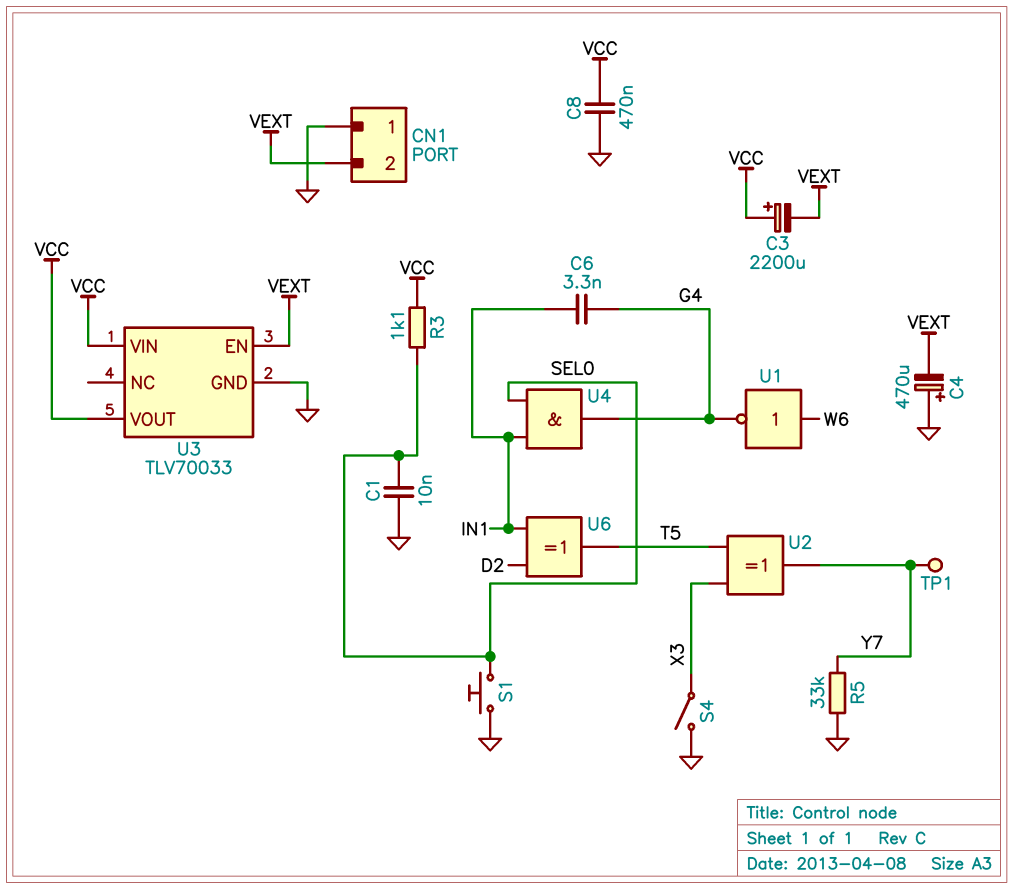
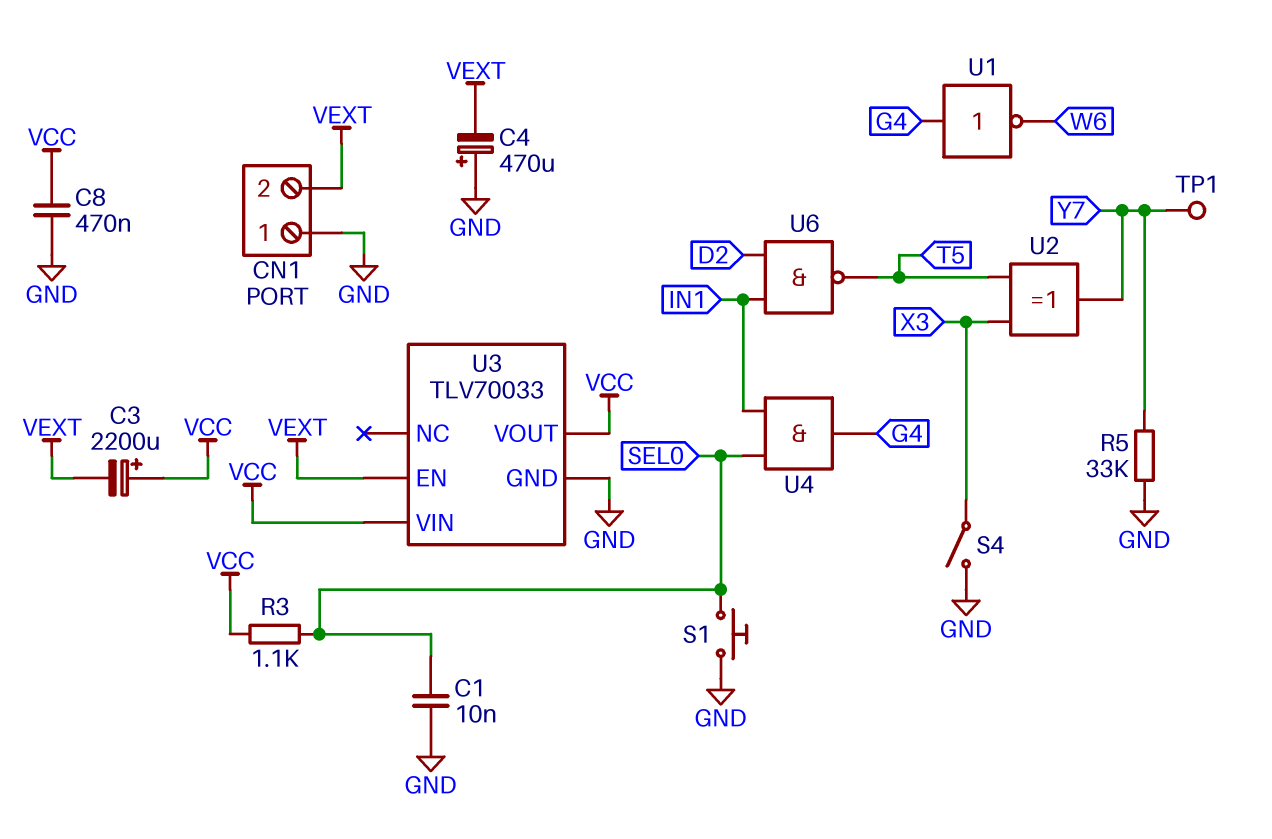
C6: 3.3nF (G4, IN1) -> none
U1: NOT (in W6, out G4) -> NOT (in G4, out W6)
U6: XOR (in D2, in IN1, out T5) -> NAND (in D2, in IN1, out T5)

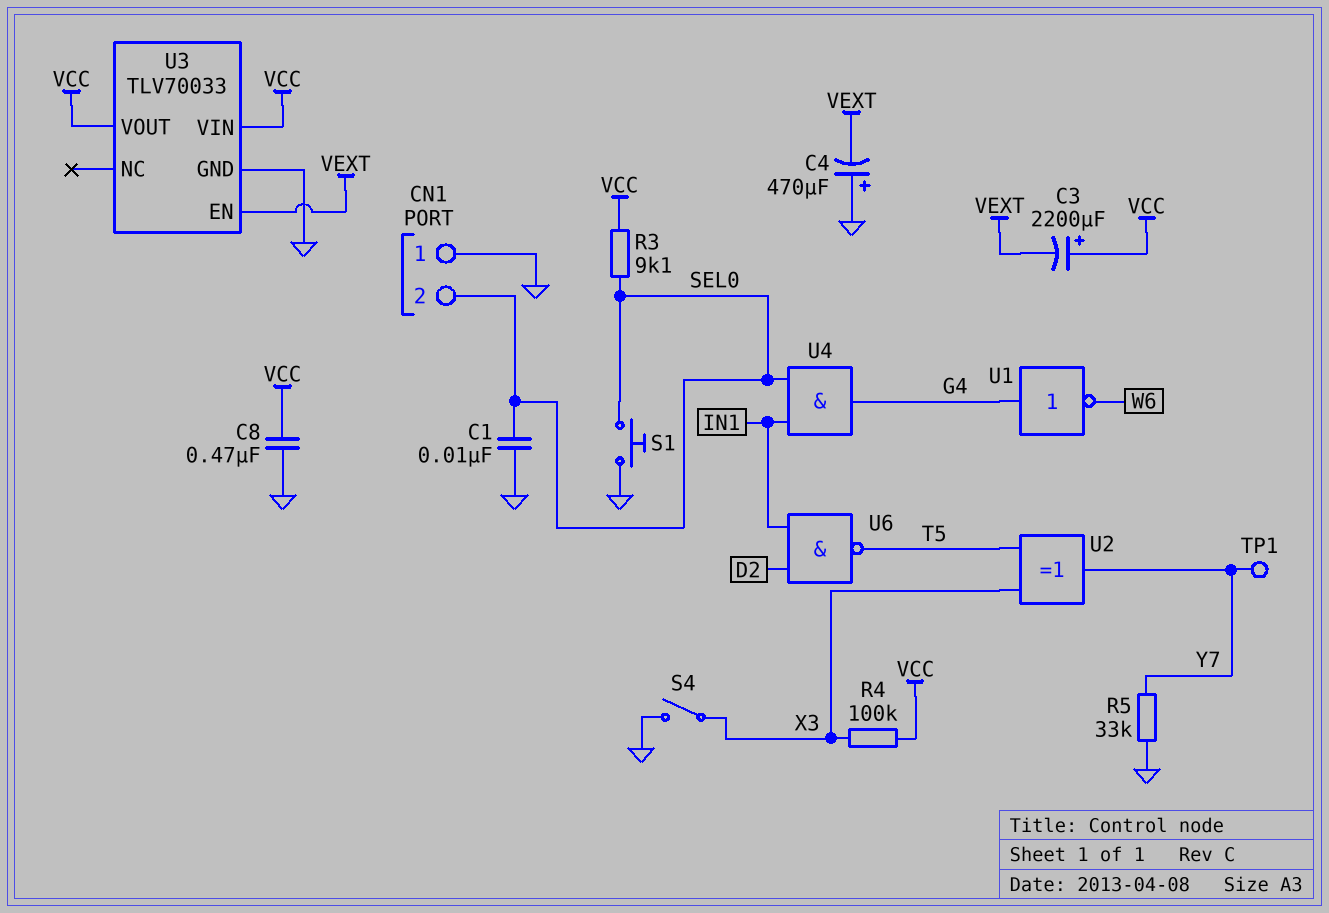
CN1 pin 2: VEXT -> SEL0
R3: 1.1k (SEL0, VCC) -> 9.1k (SEL0, VCC)
R4: none -> 100k (VCC, X3)

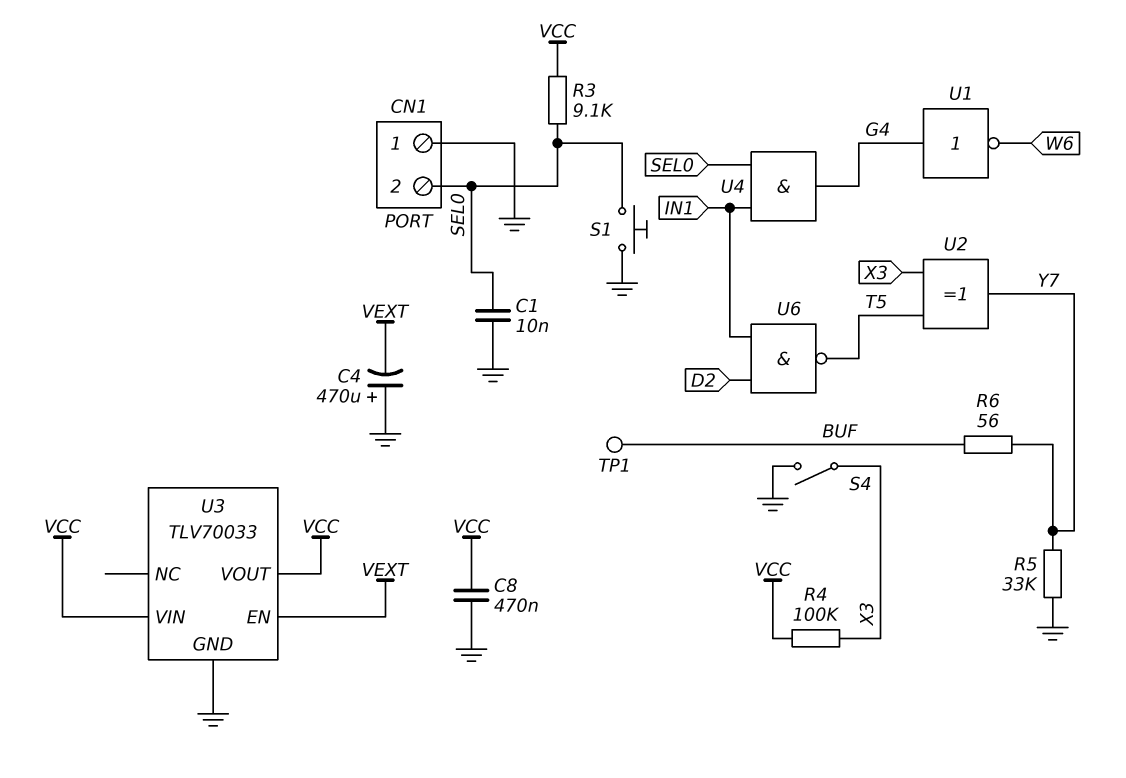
C3: 2200uF (plus VCC, minus VEXT) -> none
R6: none -> 56 (BUF, Y7)
TP1: test point (Y7) -> test point (BUF)

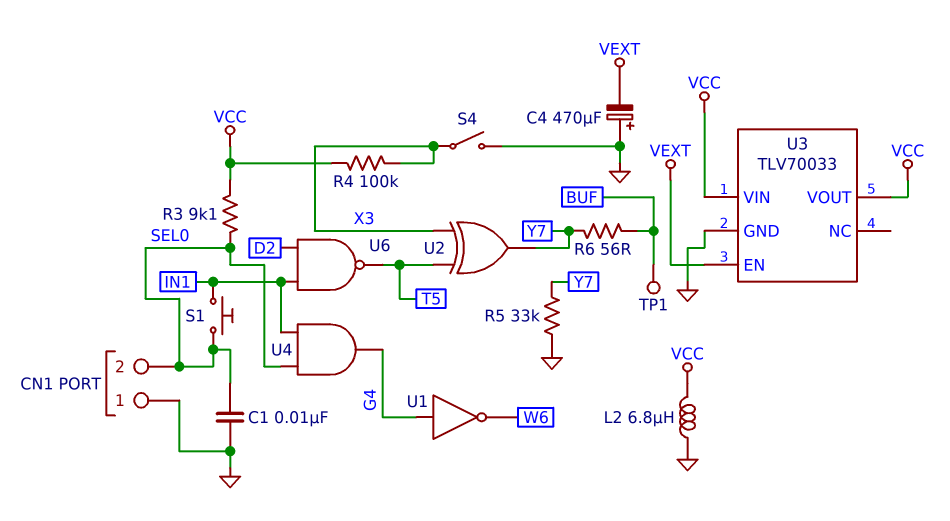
C8: 470nF (GND, VCC) -> none
L2: none -> 6.8uH (GND, VCC)
S1: button (GND, SEL0) -> button (IN1, SEL0)

